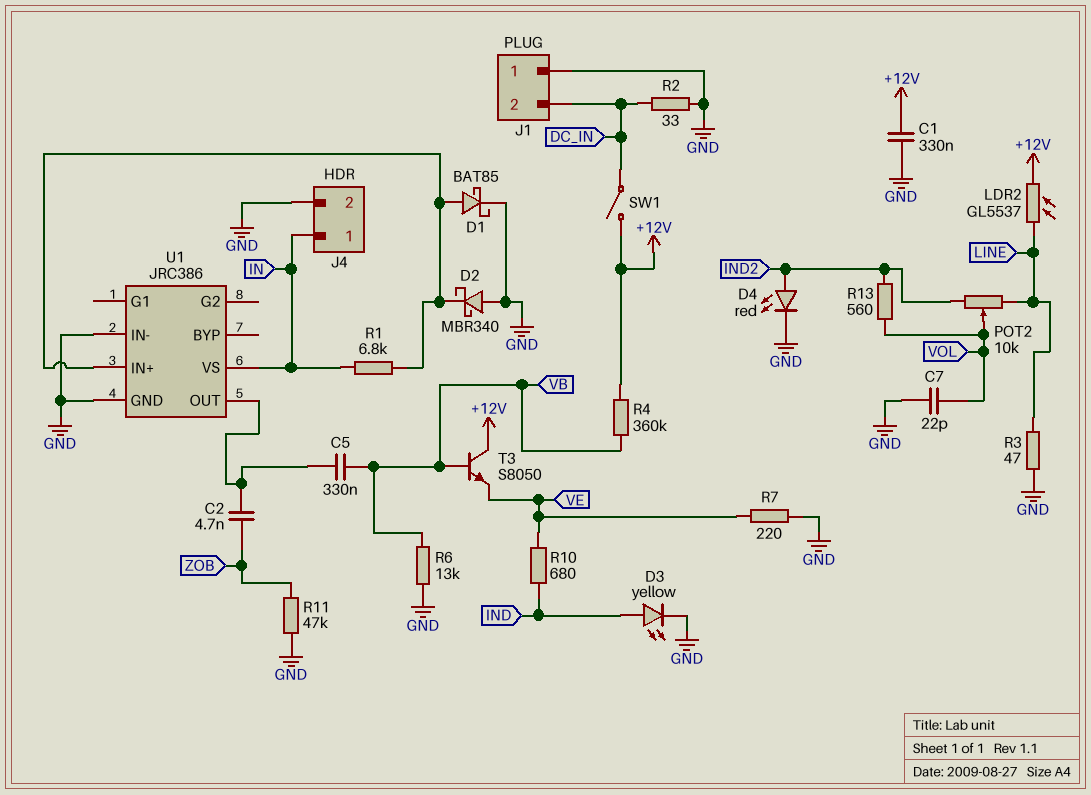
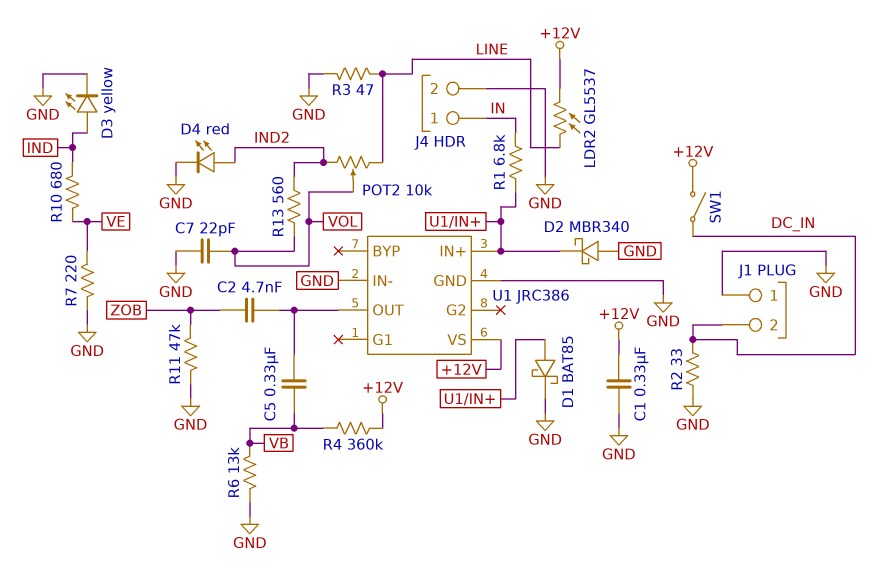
T3: NPN S8050 (B VB, C +12V, E VE) -> none
U1 pin VS: IN -> +12V

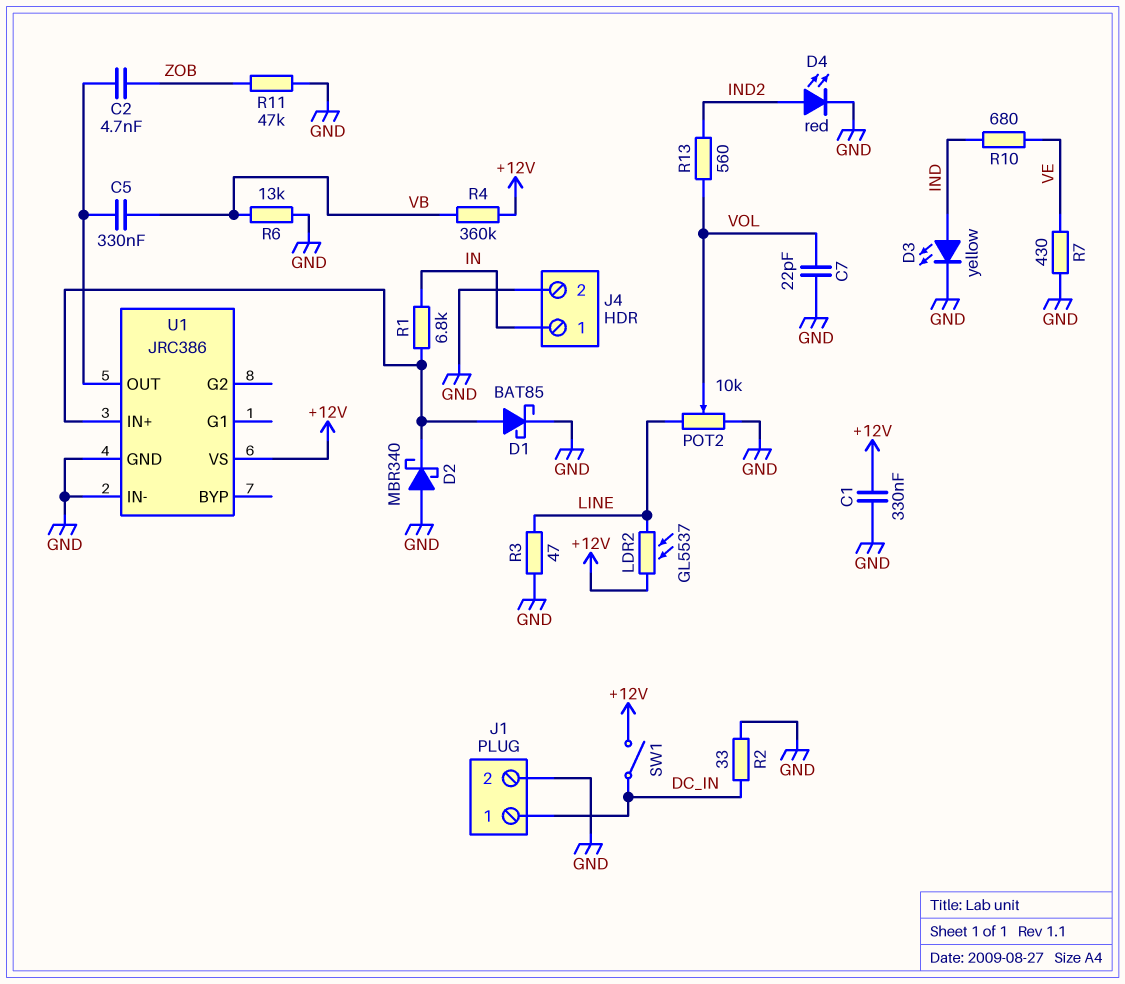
J1 pin 1: GND -> DC_IN
J1 pin 2: DC_IN -> GND
POT2: 10k (IND2, LINE, wiper VOL) -> 10k (GND, LINE, wiper VOL)
R7: 220 (GND, VE) -> 430 (GND, VE)

